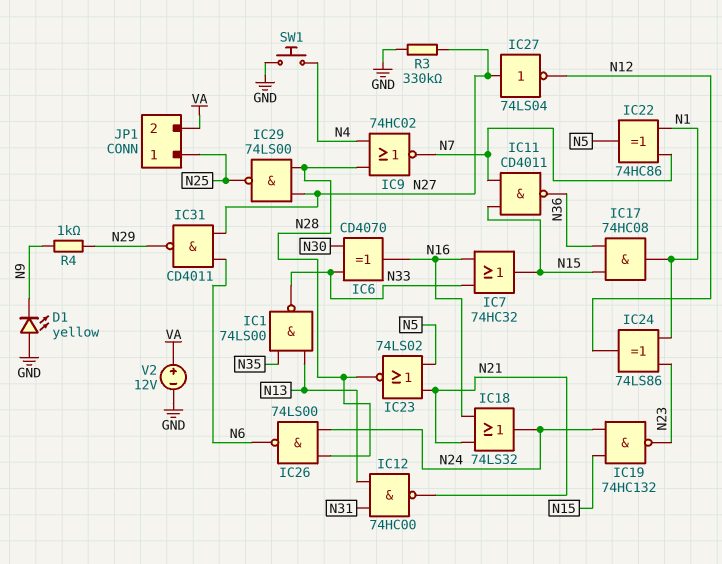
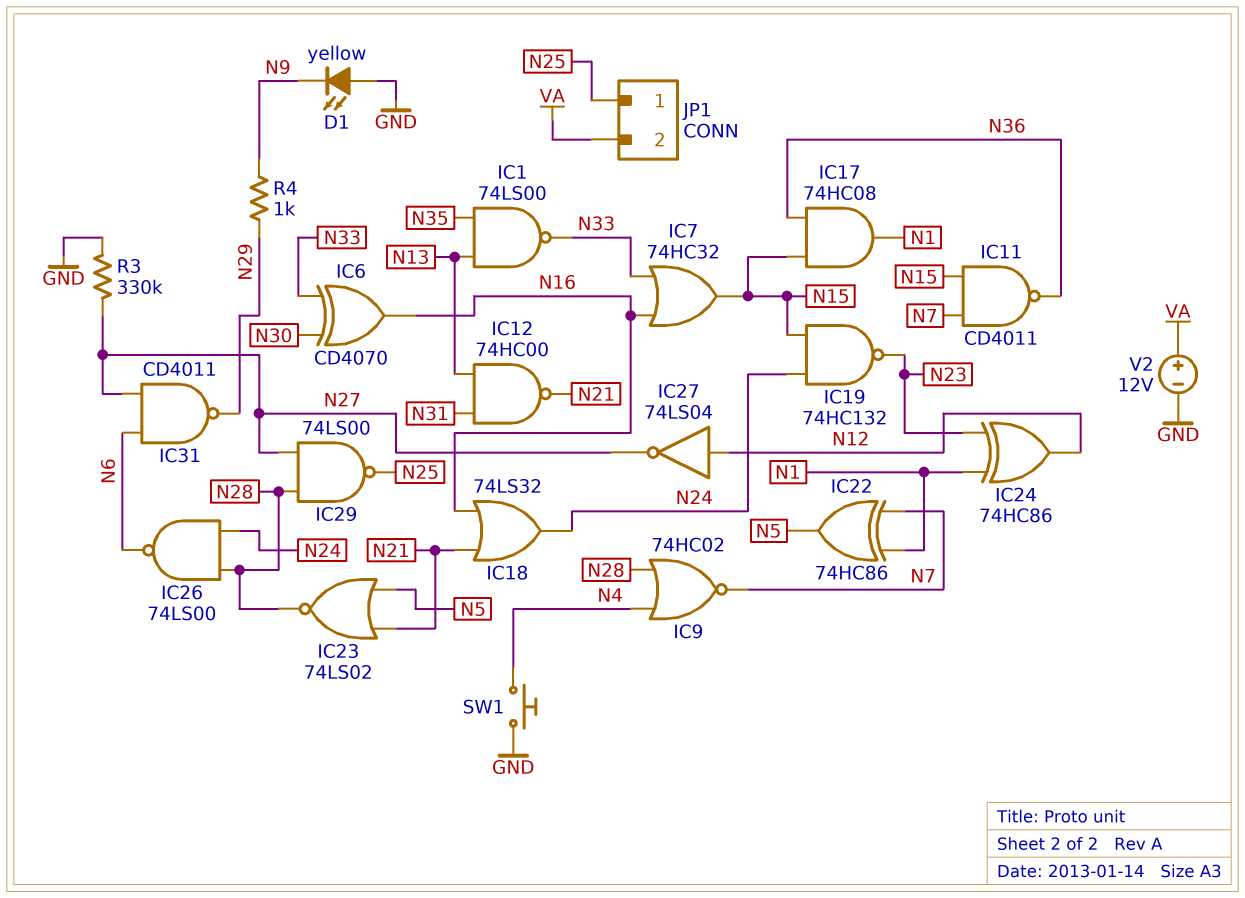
IC24: XOR 74LS86 (in N1, in N23, out N12) -> XOR 74HC86 (in N1, in N23, out N12)
IC27: NOT 74LS04 (in N27, out N12) -> NOT 74LS04 (in N12, out N27)

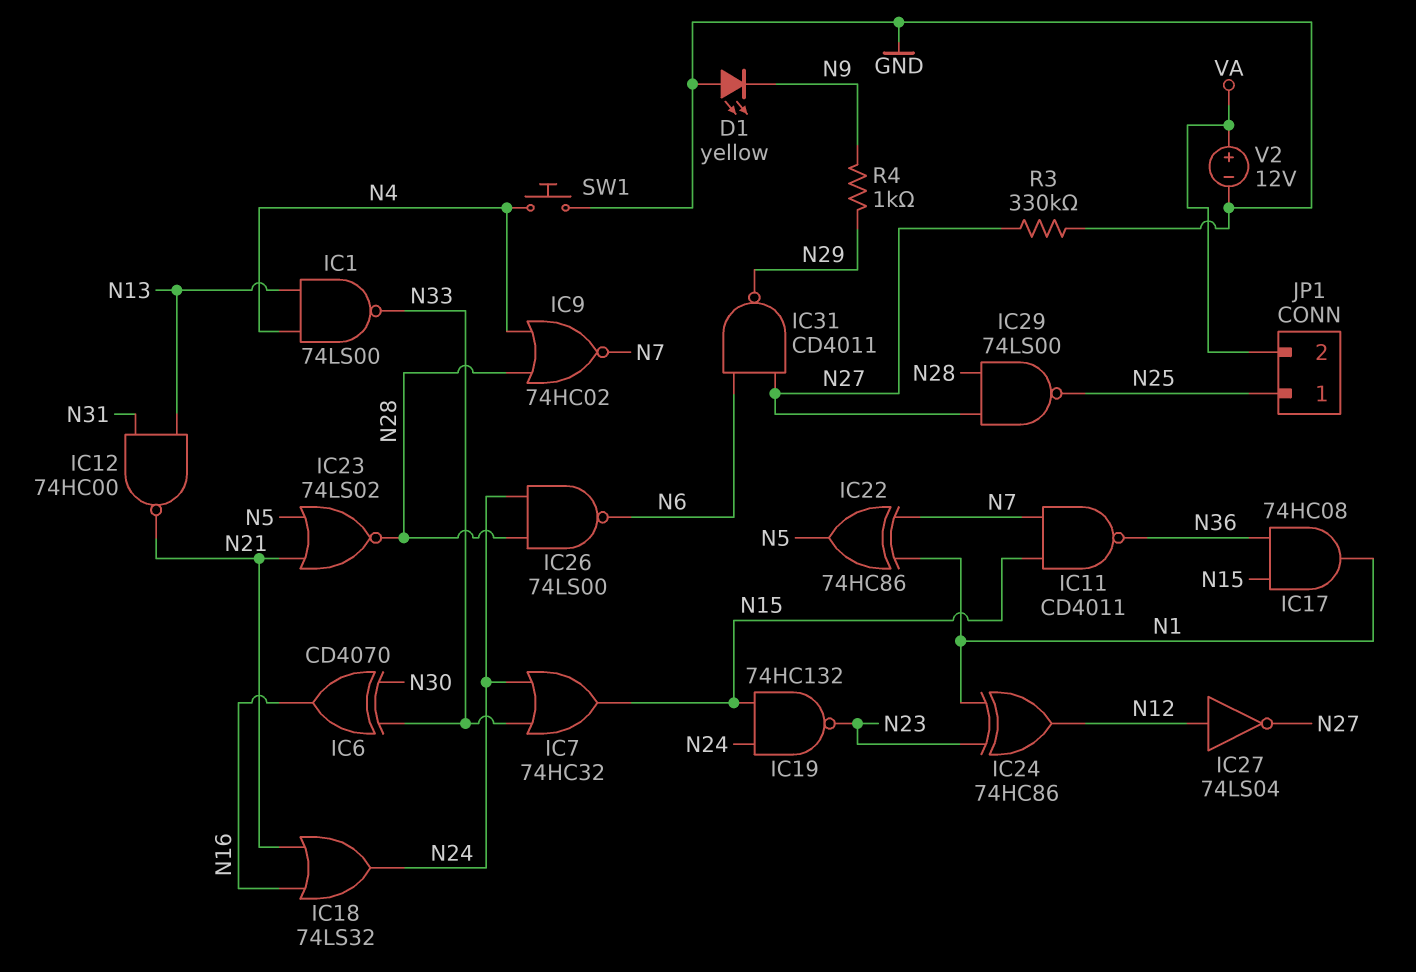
IC1: NAND 74LS00 (in N13, in N35, out N33) -> NAND 74LS00 (in N4, in N13, out N33)
IC7: OR 74HC32 (in N16, in N33, out N15) -> OR 74HC32 (in N24, in N33, out N15)

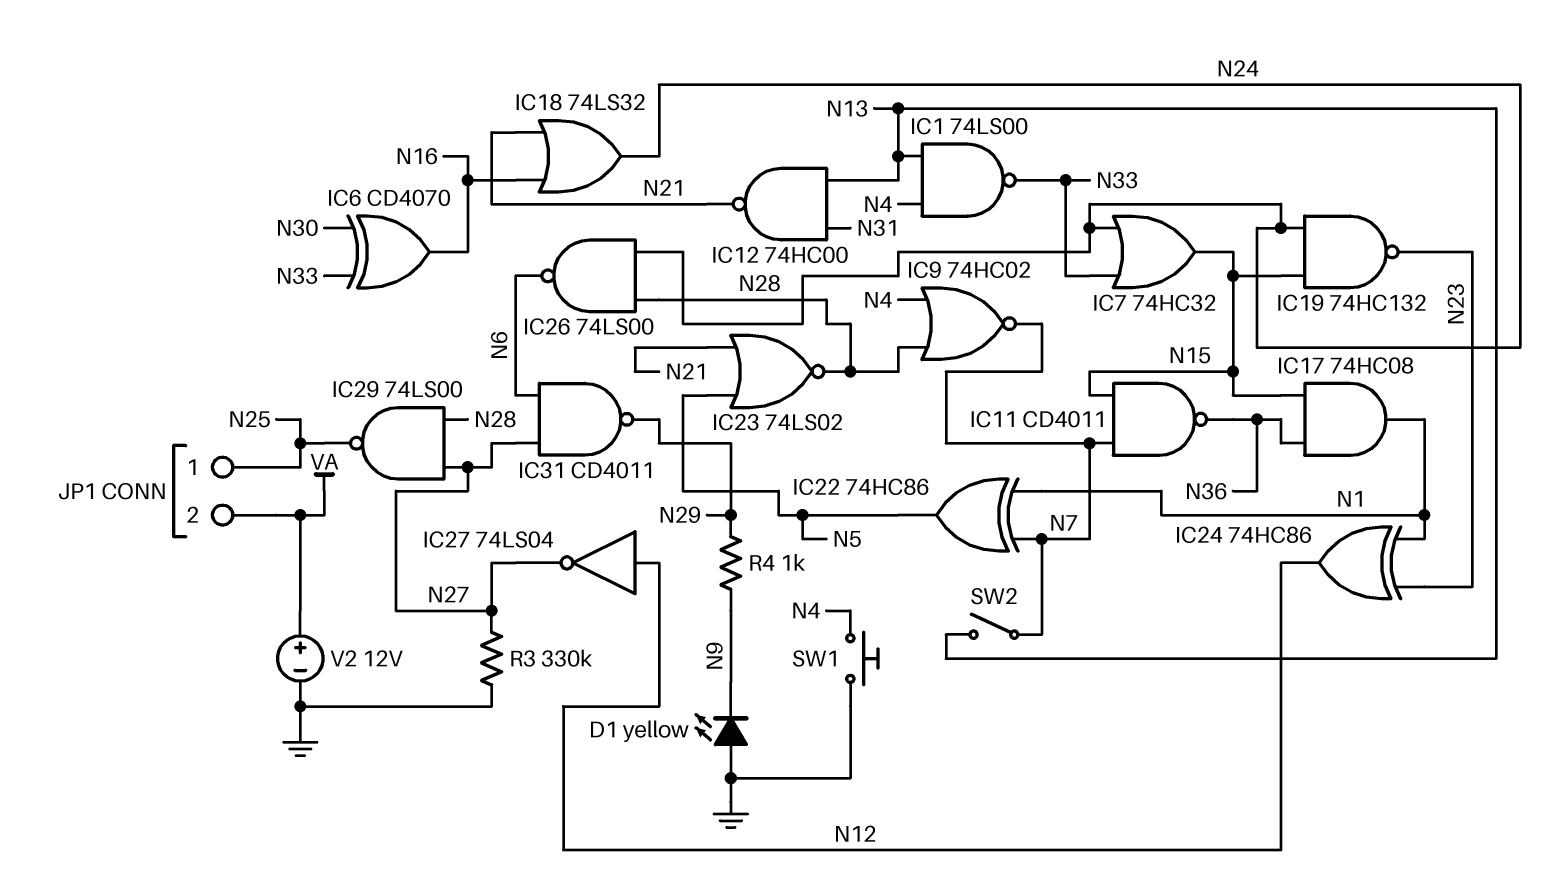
SW2: none -> switch (N7, N13)

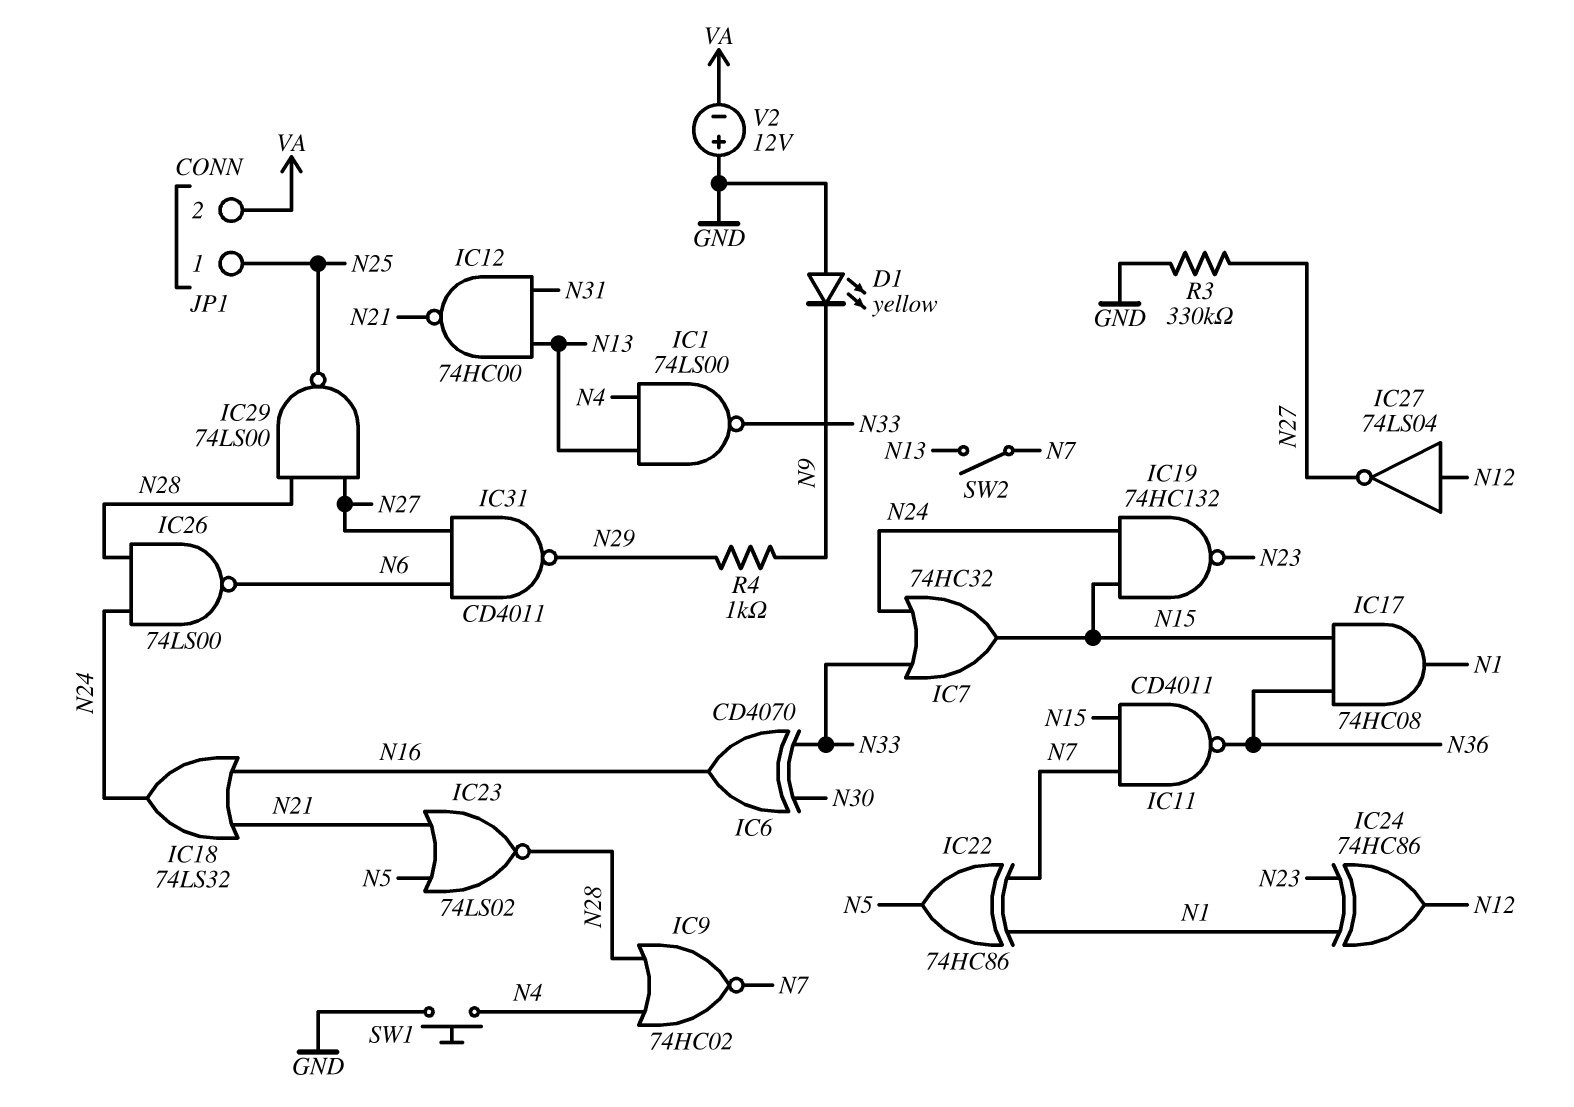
V2: 12V (plus VA, minus GND) -> 12V (plus GND, minus VA)

